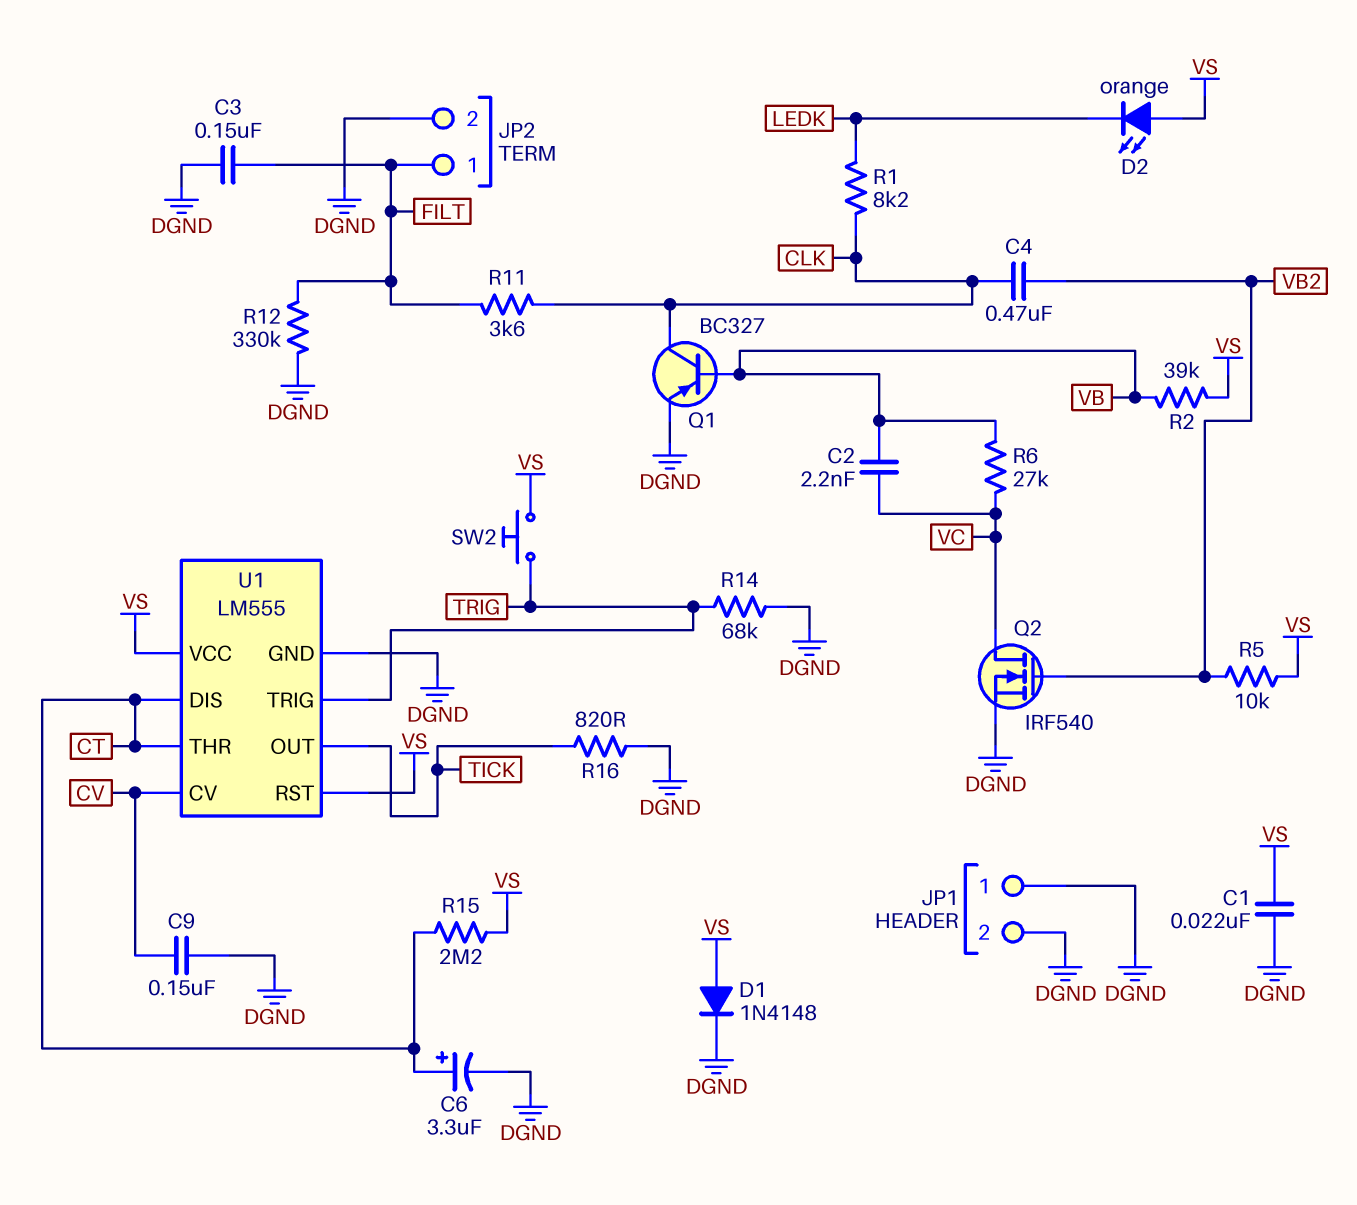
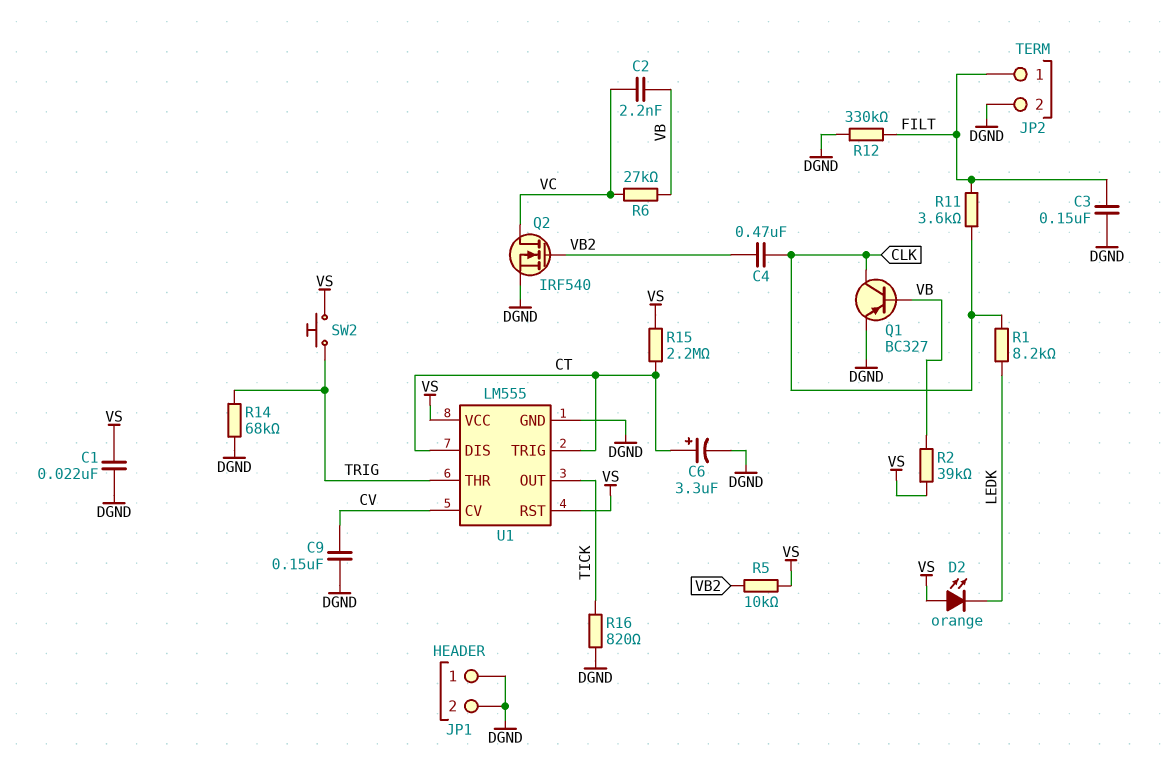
D1: diode 1N4148 (A VS, K DGND) -> none
U1 pin THR: CT -> TRIG
U1 pin TRIG: TRIG -> CT

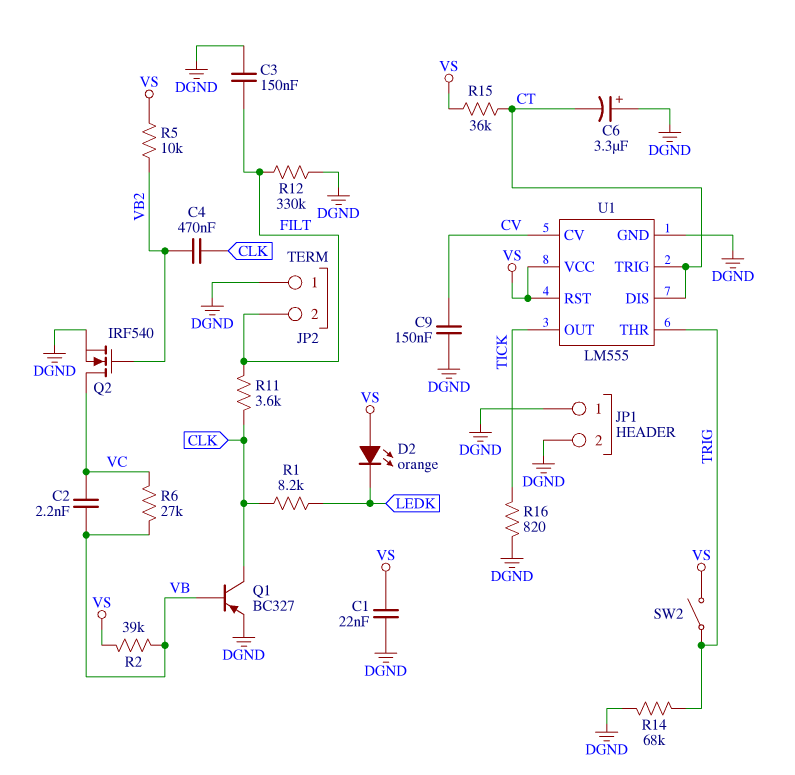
C6: 3.3uF (plus CT, minus DGND) -> 3.3uF (plus DGND, minus CT)
JP2 pin 1: FILT -> DGND
JP2 pin 2: DGND -> FILT
R15: 2.2M (CT, VS) -> 36k (CT, VS)
SW2: button (TRIG, VS) -> switch (TRIG, VS)

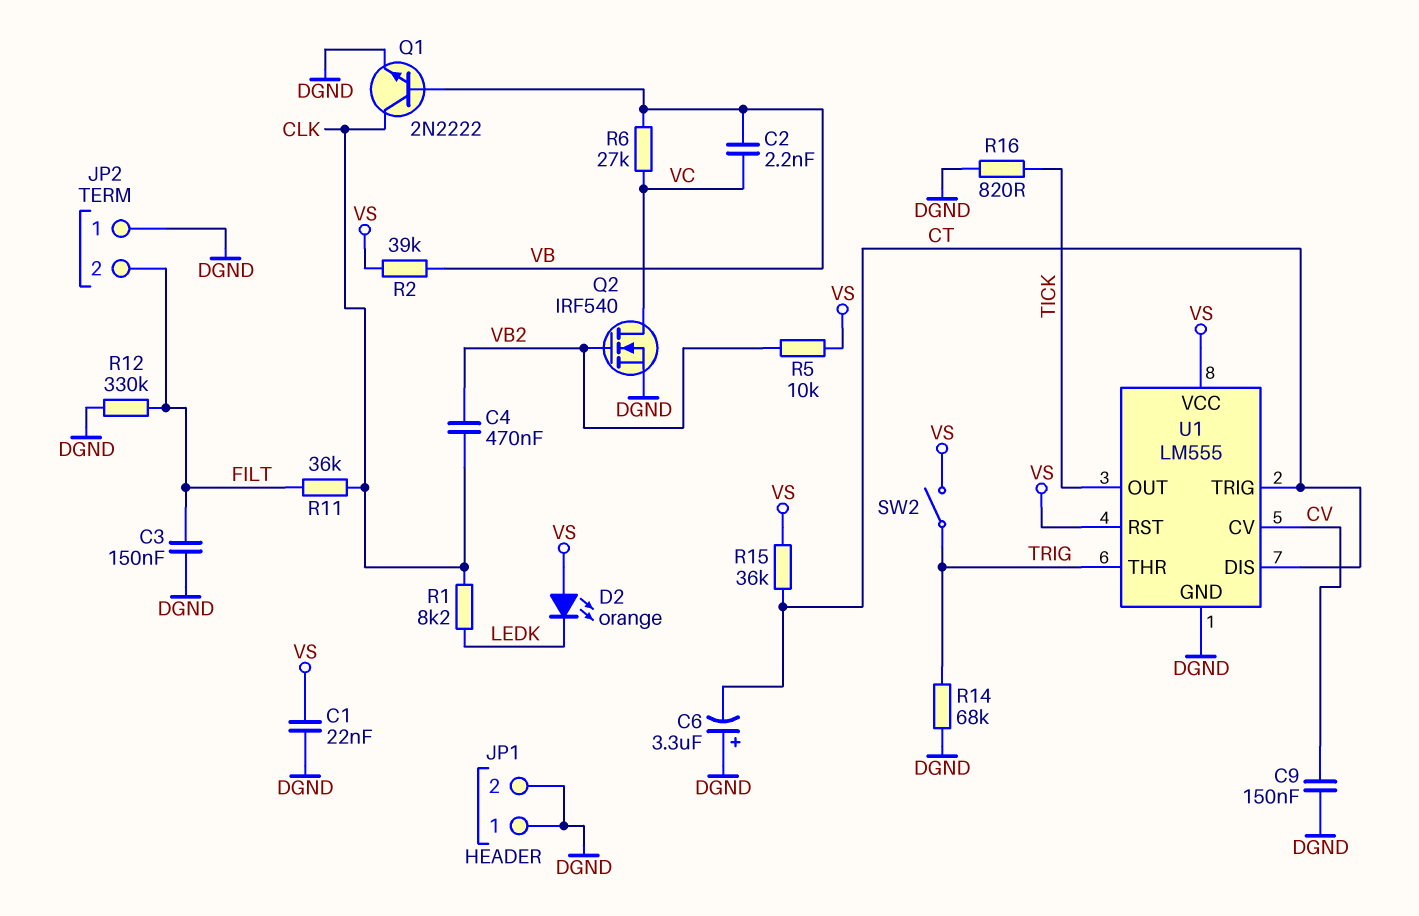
Q1: PNP BC327 (B VB, C CLK, E DGND) -> NPN 2N2222 (B VB, C CLK, E DGND)
R11: 3.6k (CLK, FILT) -> 36k (CLK, FILT)

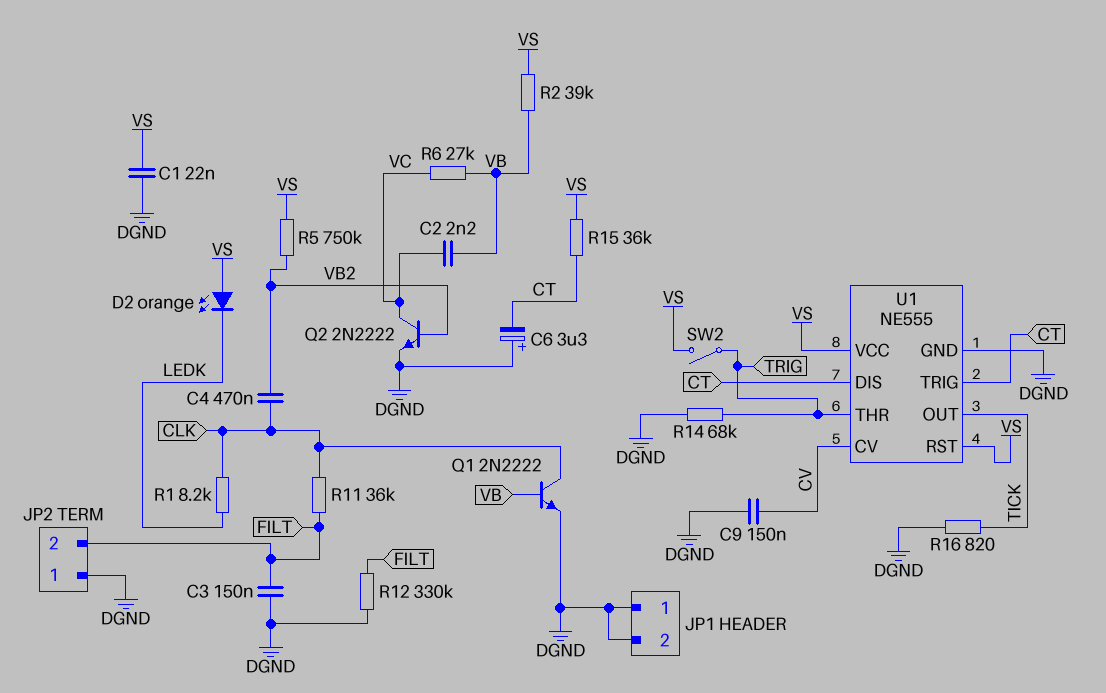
Q2: NMOS IRF540 (G VB2, D VC, S DGND) -> NPN 2N2222 (B VB2, C VC, E DGND)
R5: 10k (VB2, VS) -> 750k (VB2, VS)
U1: LM555 -> NE555

